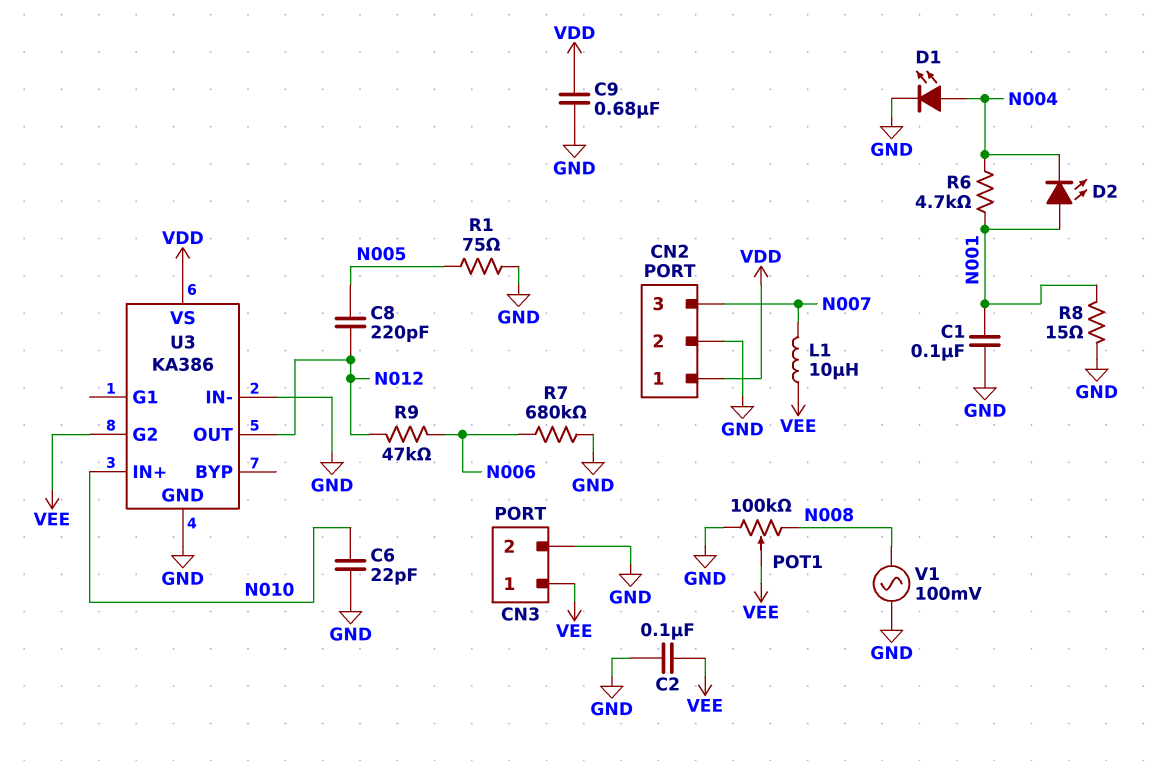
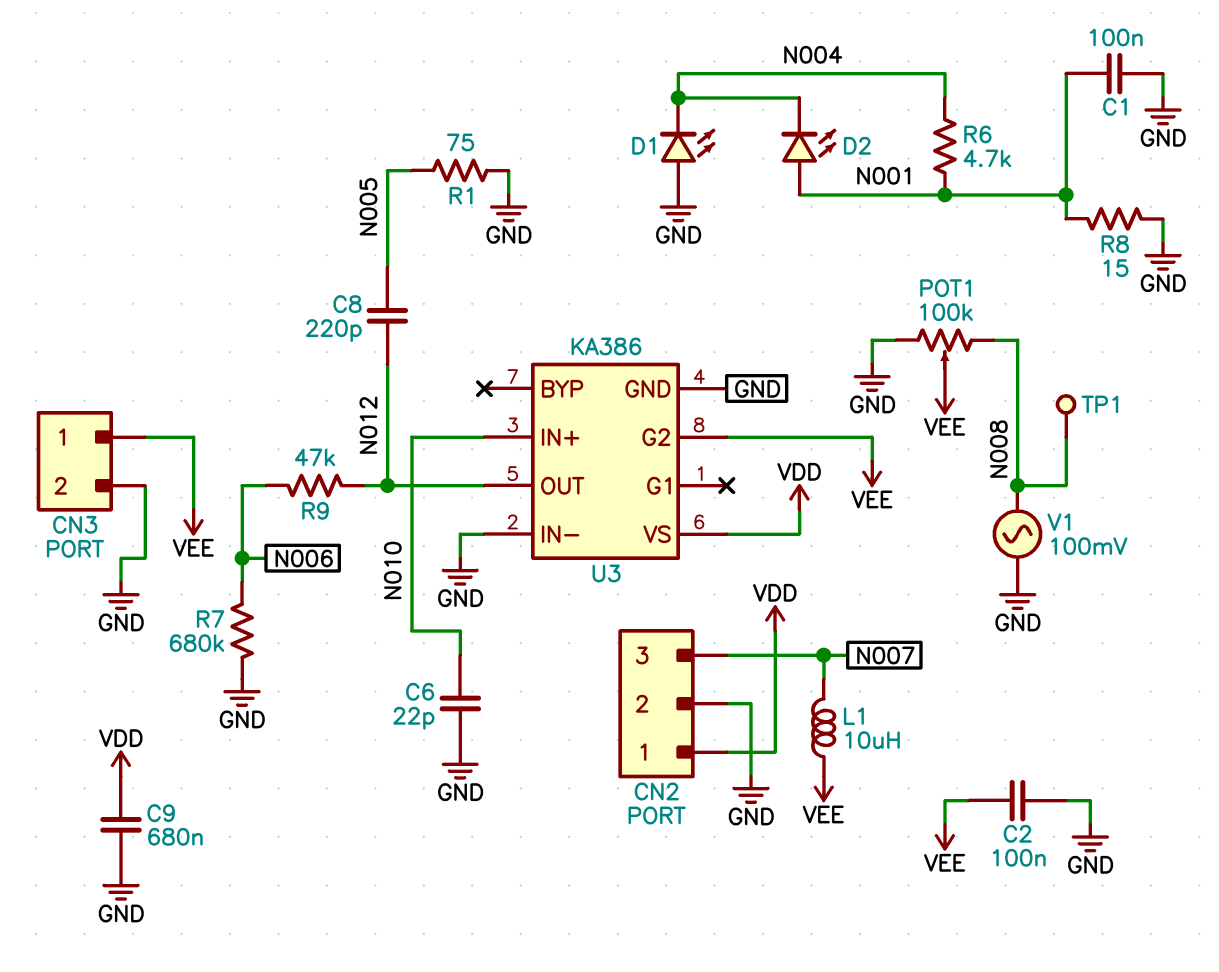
D1: LED (A N004, K GND) -> LED (A GND, K N004)
TP1: none -> test point (N008)

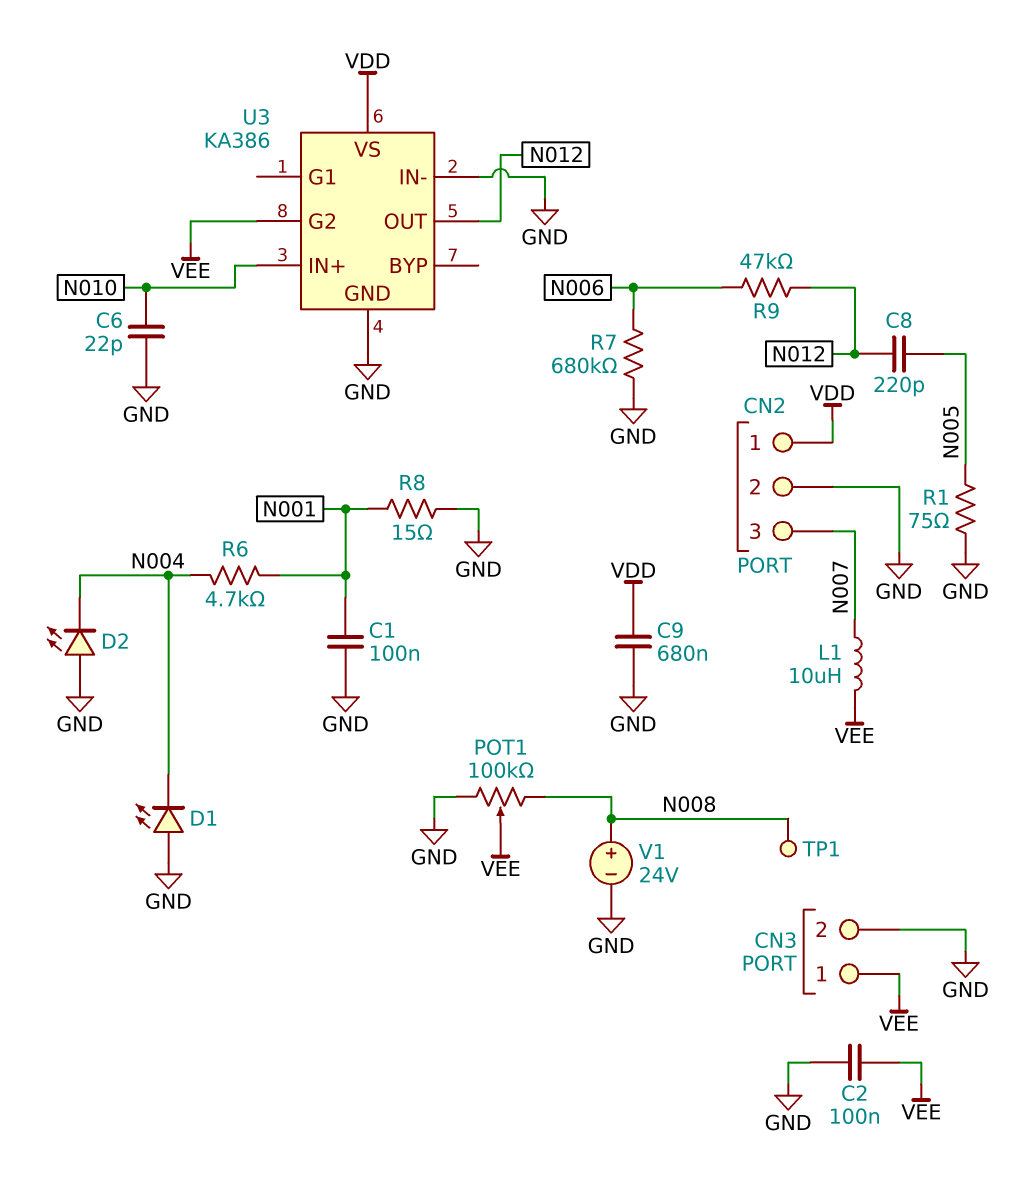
D2: LED (A N001, K N004) -> LED (A GND, K N004)
V1: AC 100mV (GND, N008) -> 24V (plus N008, minus GND)

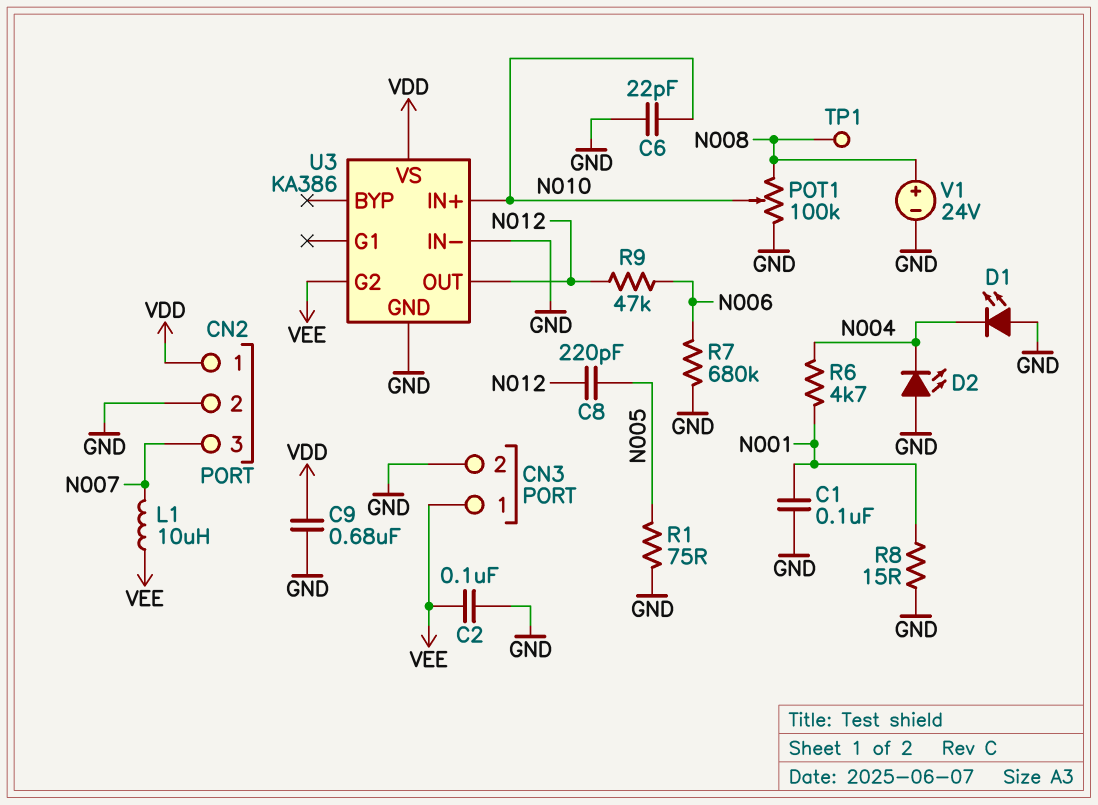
POT1: 100k (GND, N008, wiper VEE) -> 100k (GND, N008, wiper N010)

